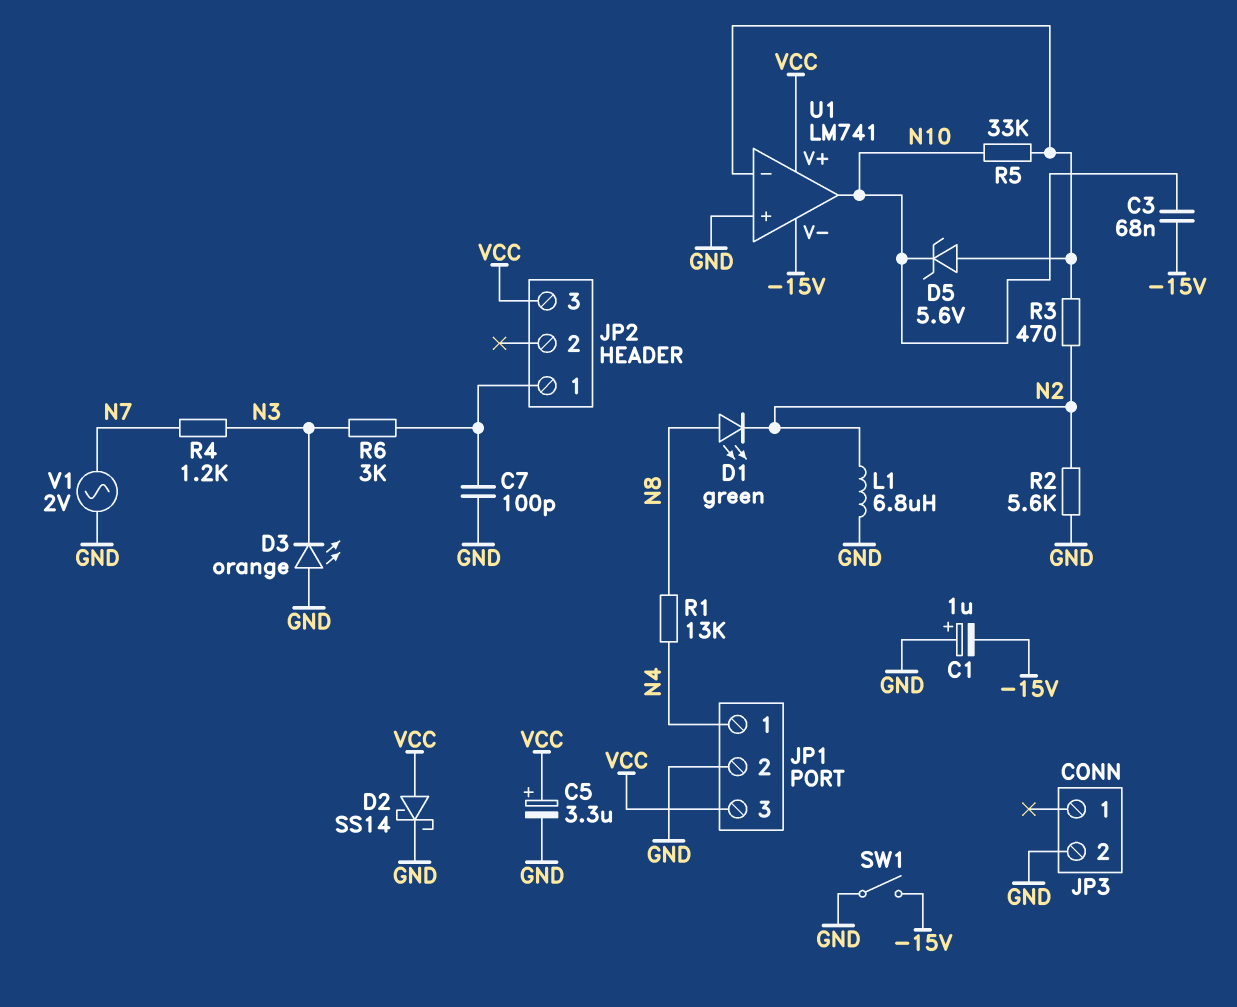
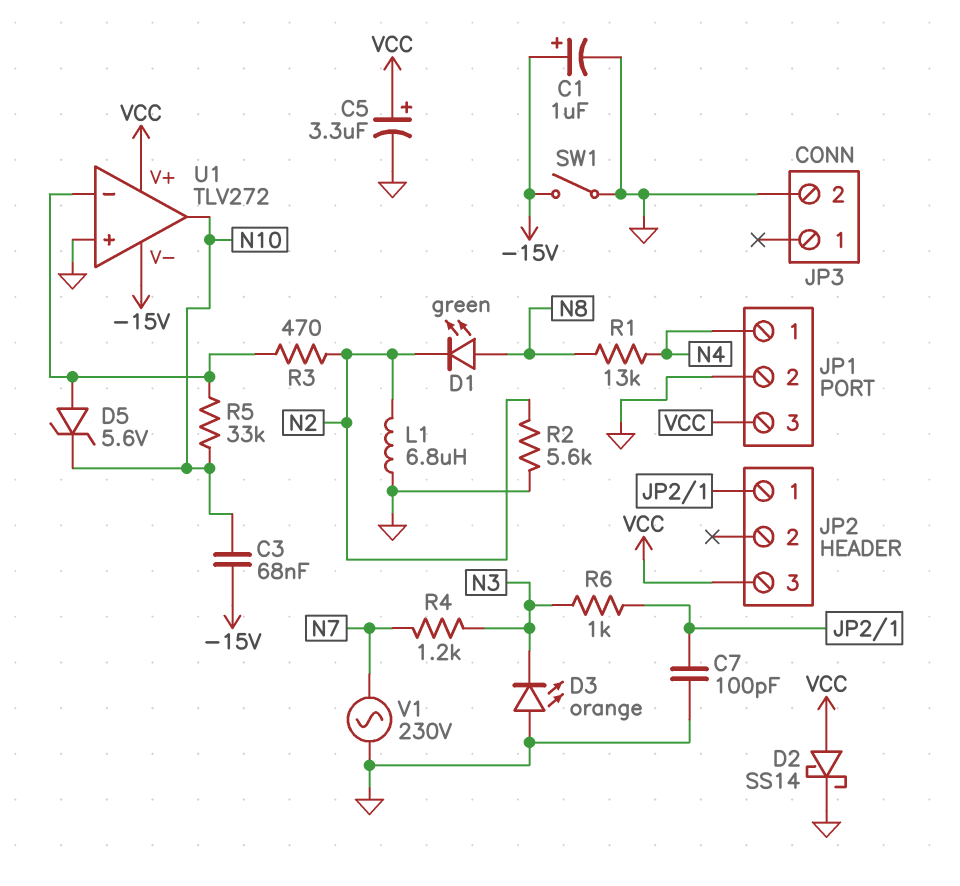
C1: 1uF (plus GND, minus -15V) -> 1uF (plus -15V, minus GND)
R6: 3k (JP2/1, N3) -> 1k (JP2/1, N3)
U1: LM741 -> TLV272
V1: AC 2V (GND, N7) -> AC 230V (GND, N7)

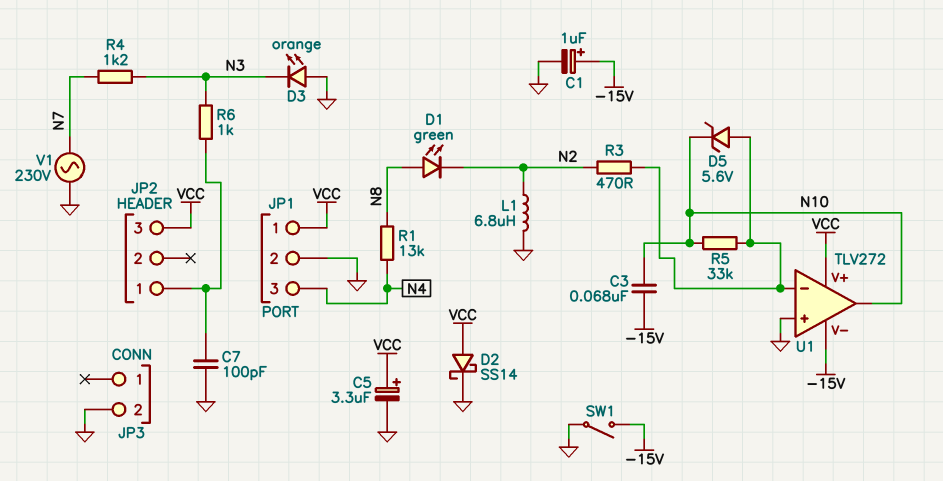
JP1 pin 1: N4 -> VCC
JP1 pin 3: VCC -> N4
R2: 5.6k (GND, N2) -> none

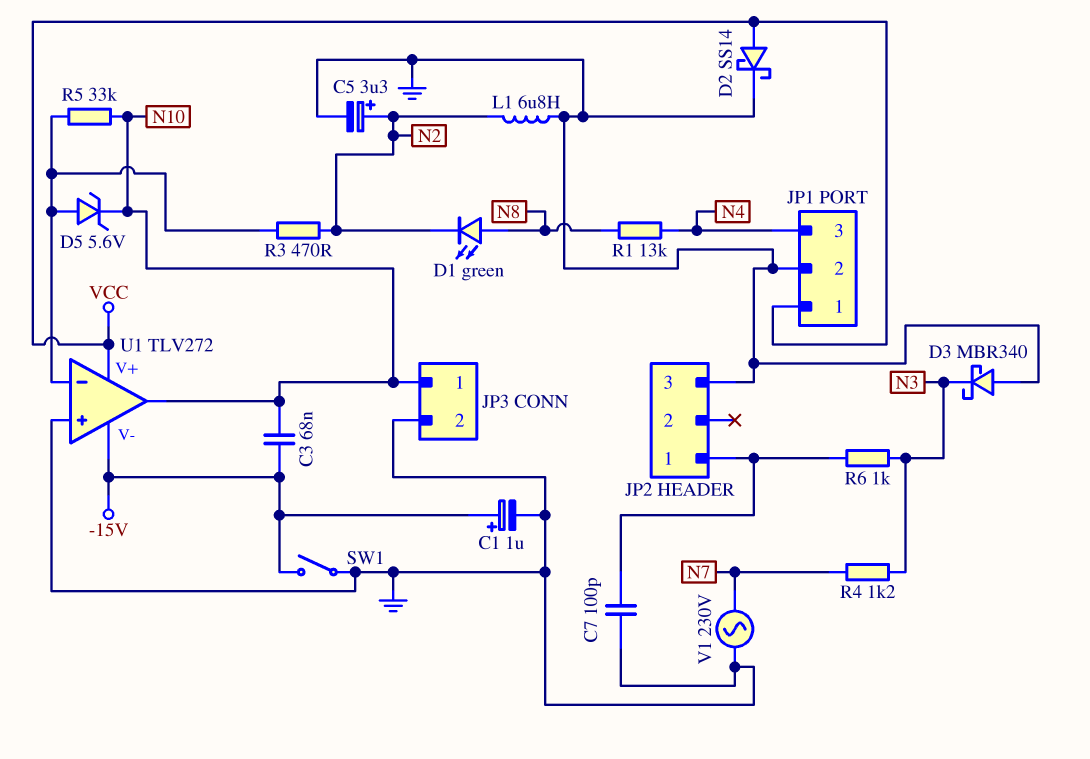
C5: 3.3uF (plus VCC, minus GND) -> 3.3uF (plus N2, minus GND)
D3: LED orange (A GND, K N3) -> schottky MBR340 (A GND, K N3)
JP2 pin 3: VCC -> GND
JP3 pin 1: none -> N10

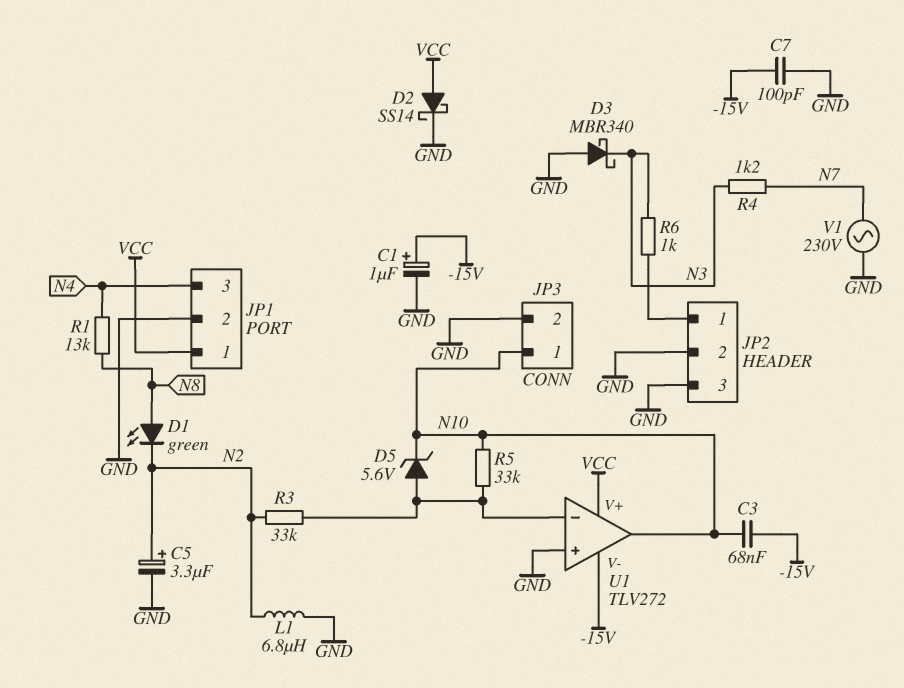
C7: 100pF (GND, JP2/1) -> 100pF (-15V, GND)
JP2 pin 2: none -> GND
R3: 470 (N2, U1/in-) -> 33k (N2, U1/in-)
SW1: switch (-15V, GND) -> none

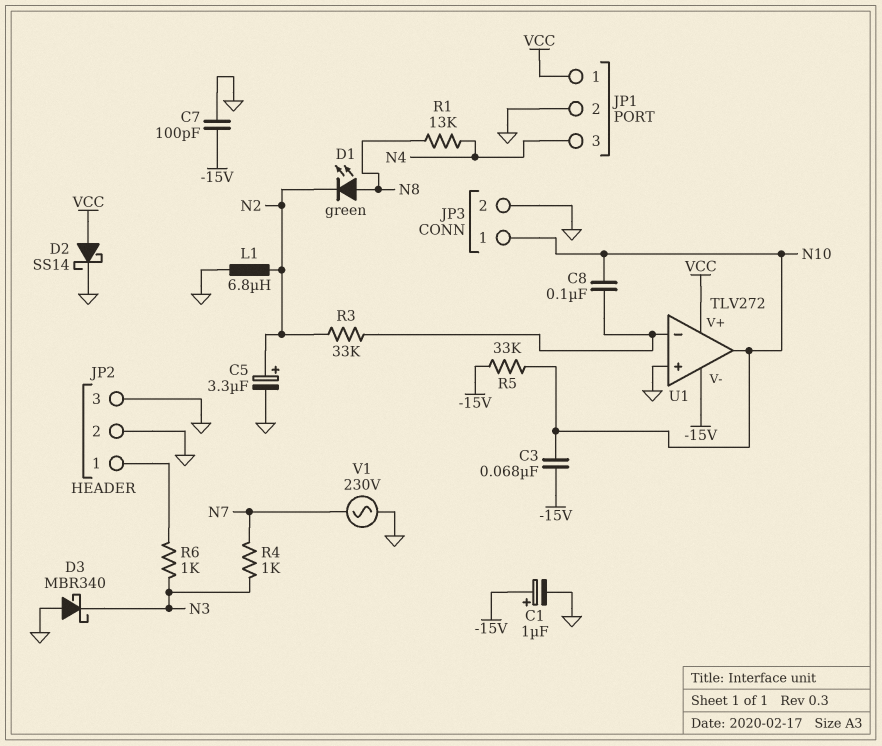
C8: none -> 100nF (N10, U1/in-)
D5: zener 5.6V (A U1/in-, K N10) -> none
R4: 1.2k (N3, N7) -> 1k (N3, N7)
R5: 33k (N10, U1/in-) -> 33k (-15V, N10)

